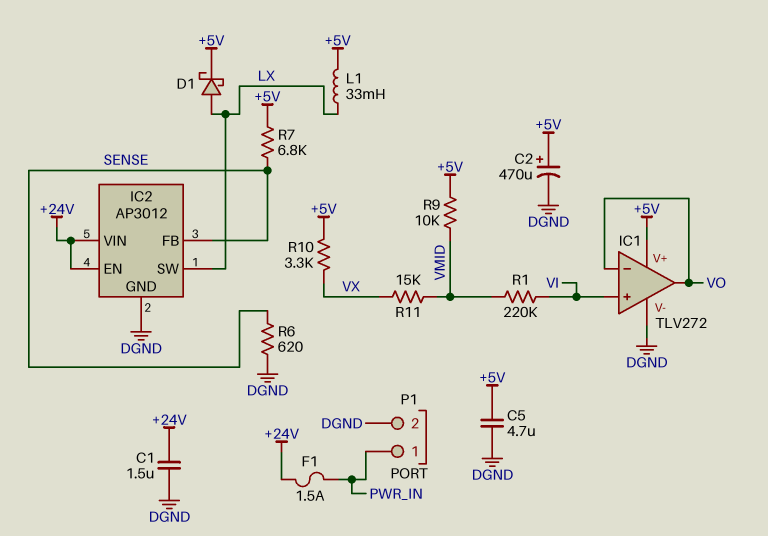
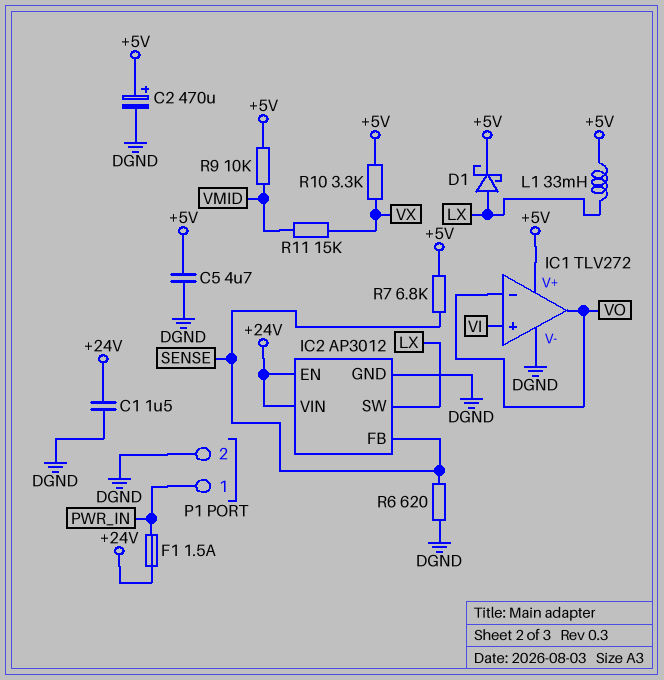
R1: 220k (VI, VMID) -> none

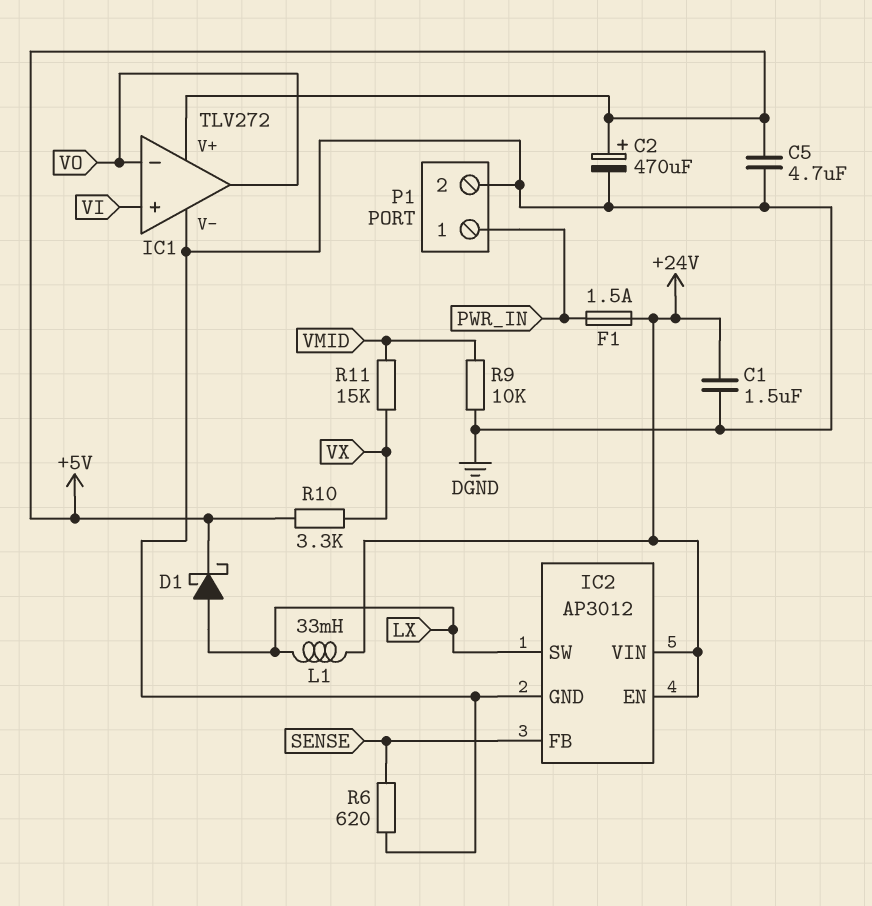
L1: 33mH (+5V, LX) -> 33mH (+24V, LX)
R7: 6.8k (+5V, SENSE) -> none
R9: 10k (+5V, VMID) -> 10k (DGND, VMID)

